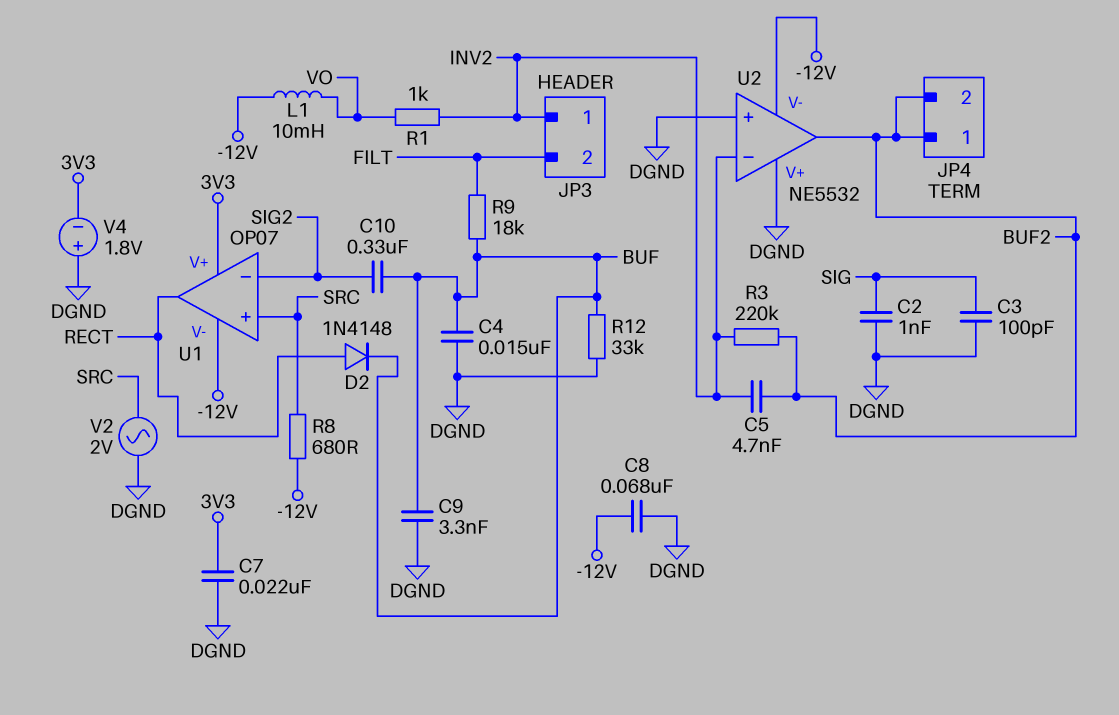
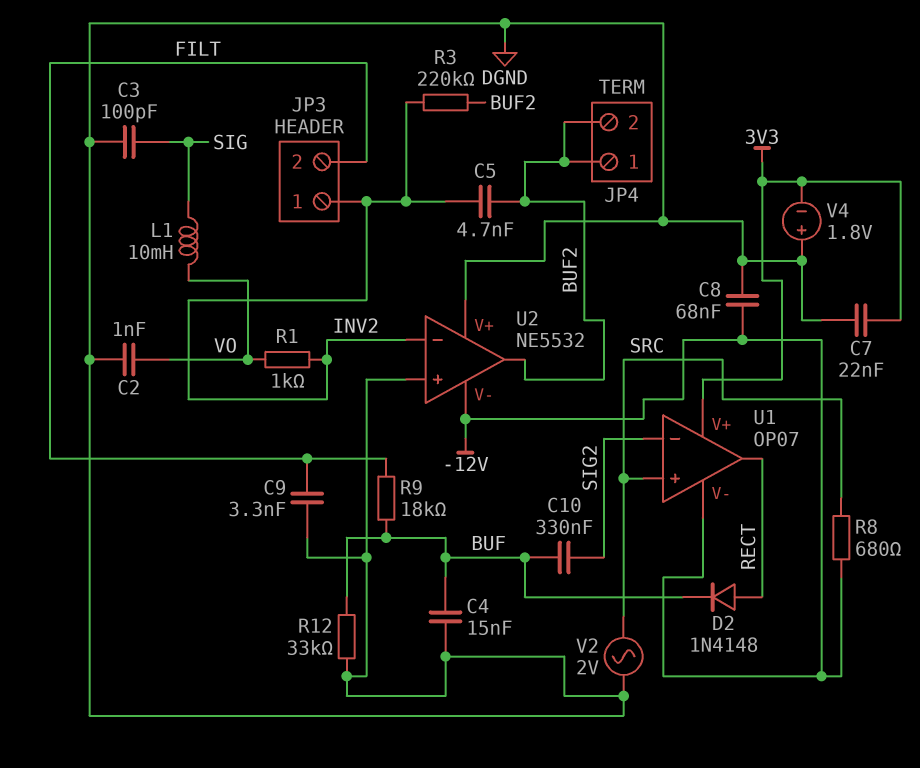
C2: 1nF (DGND, SIG) -> 1nF (DGND, VO)
C9: 3.3nF (BUF, DGND) -> 3.3nF (DGND, FILT)
L1: 10mH (-12V, VO) -> 10mH (SIG, VO)

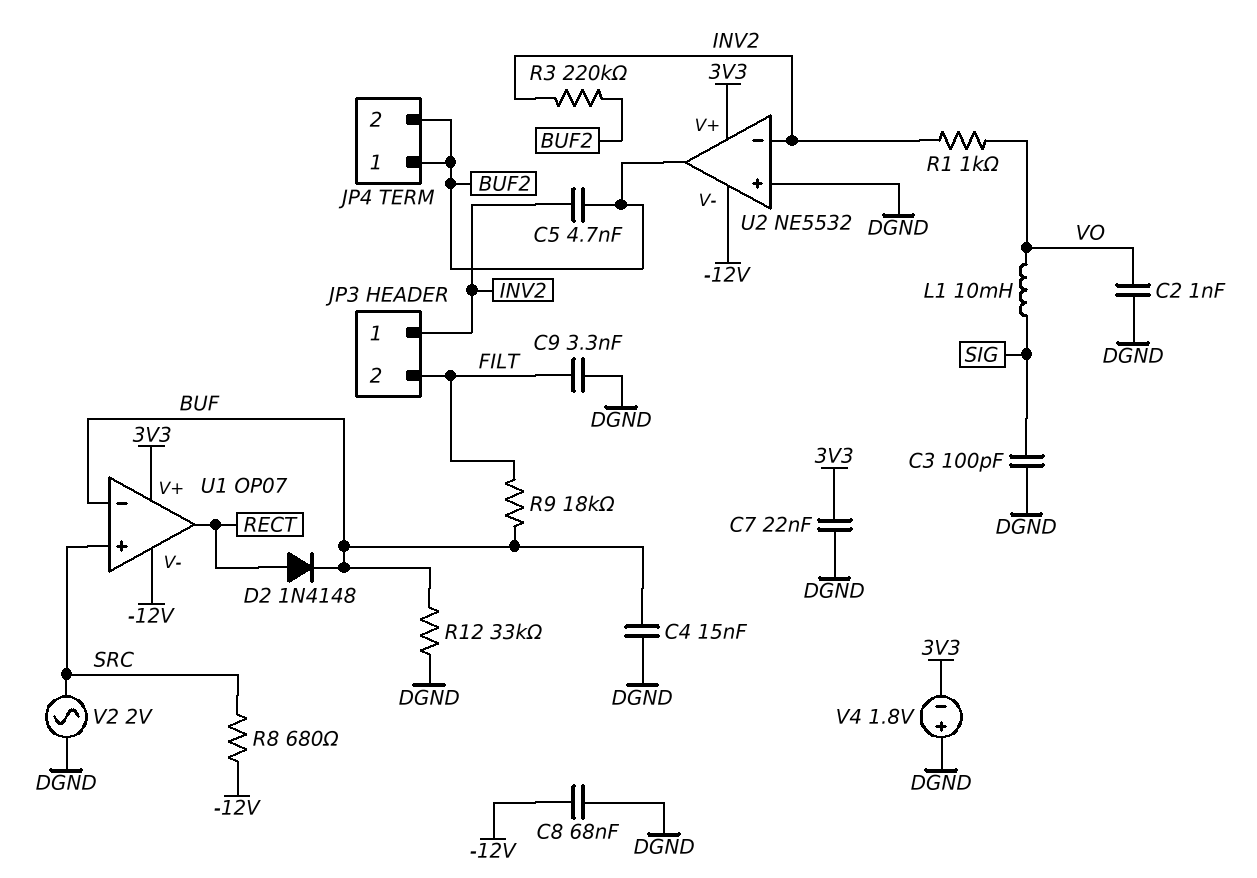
C10: 330nF (BUF, SIG2) -> none
U1 pin in-: SIG2 -> BUF
U2 pin V+: DGND -> 3V3

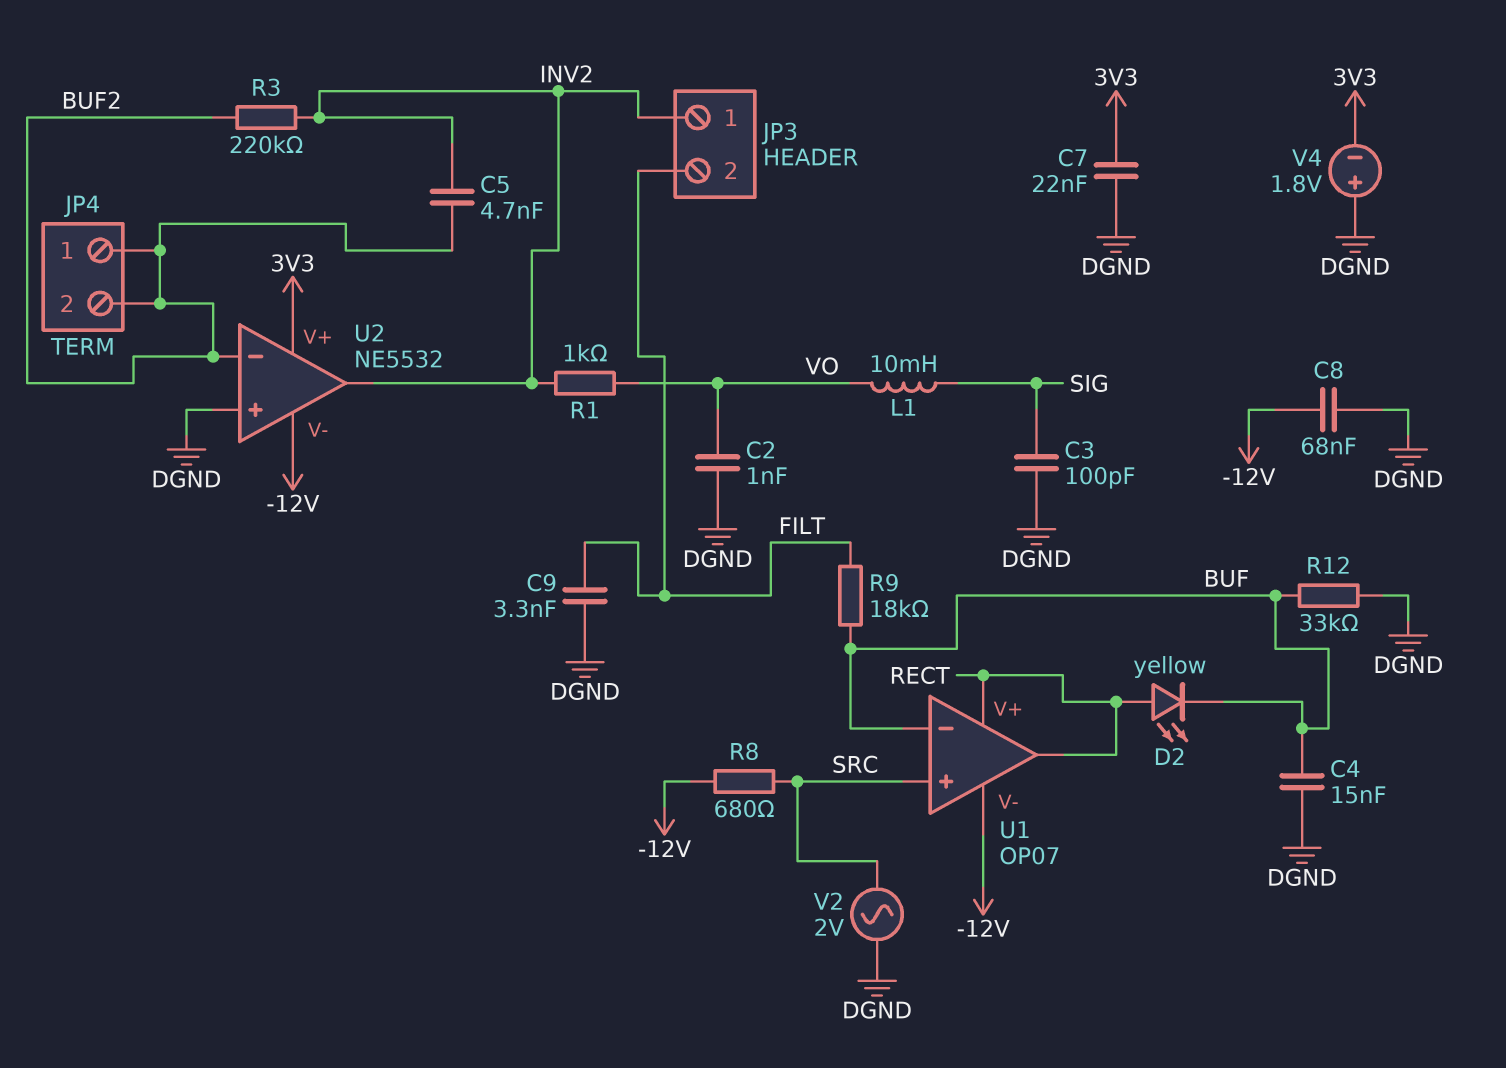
D2: diode 1N4148 (A RECT, K BUF) -> LED yellow (A RECT, K BUF)
U1 pin V+: 3V3 -> RECT
U2 pin in-: INV2 -> BUF2
U2 pin out: BUF2 -> INV2

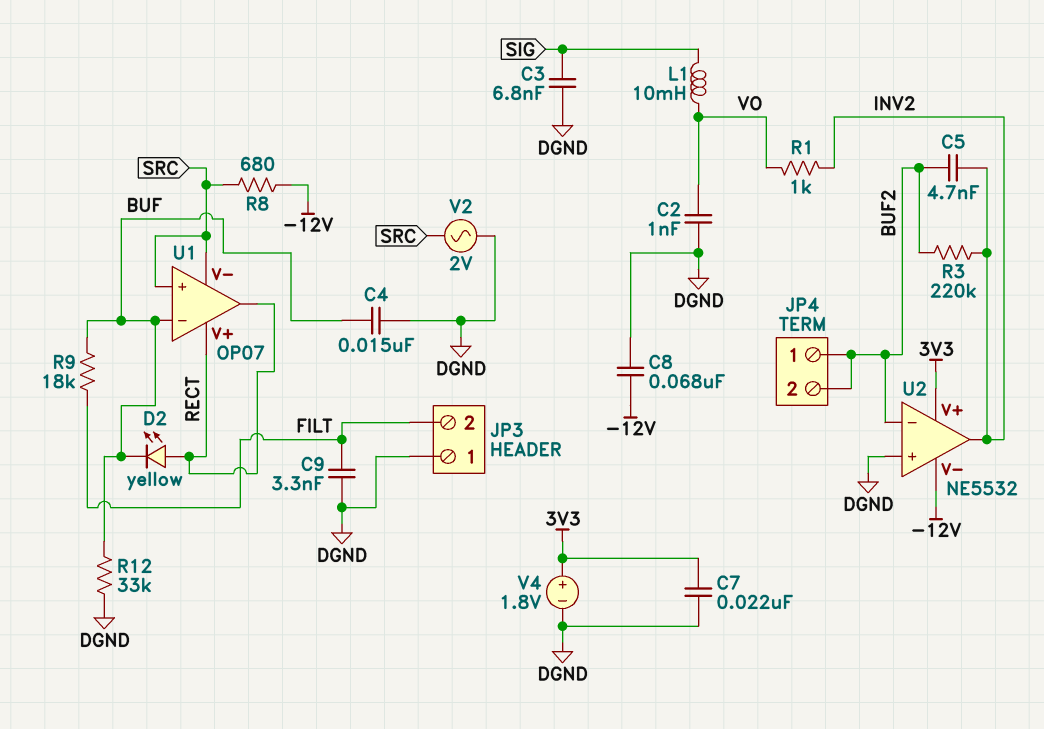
C3: 100pF (DGND, SIG) -> 6.8nF (DGND, SIG)
JP3 pin 1: INV2 -> DGND
U1 pin V-: -12V -> SRC
V4: 1.8V (plus DGND, minus 3V3) -> 1.8V (plus 3V3, minus DGND)

